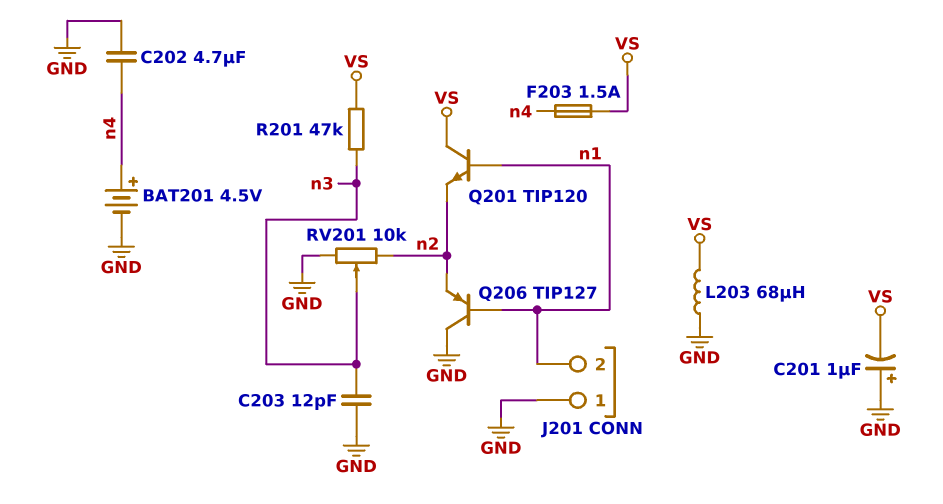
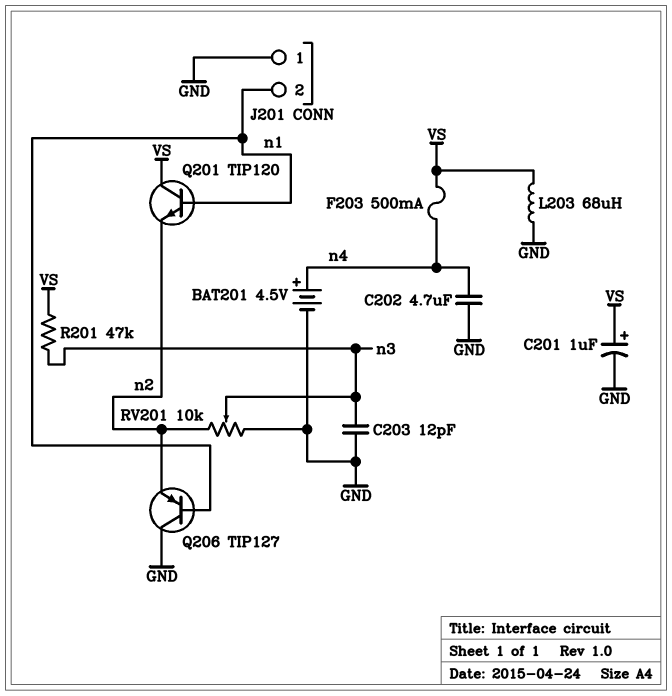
C201: 1uF (plus GND, minus VS) -> 1uF (plus VS, minus GND)
F203: 1.5A (VS, n4) -> 500mA (VS, n4)

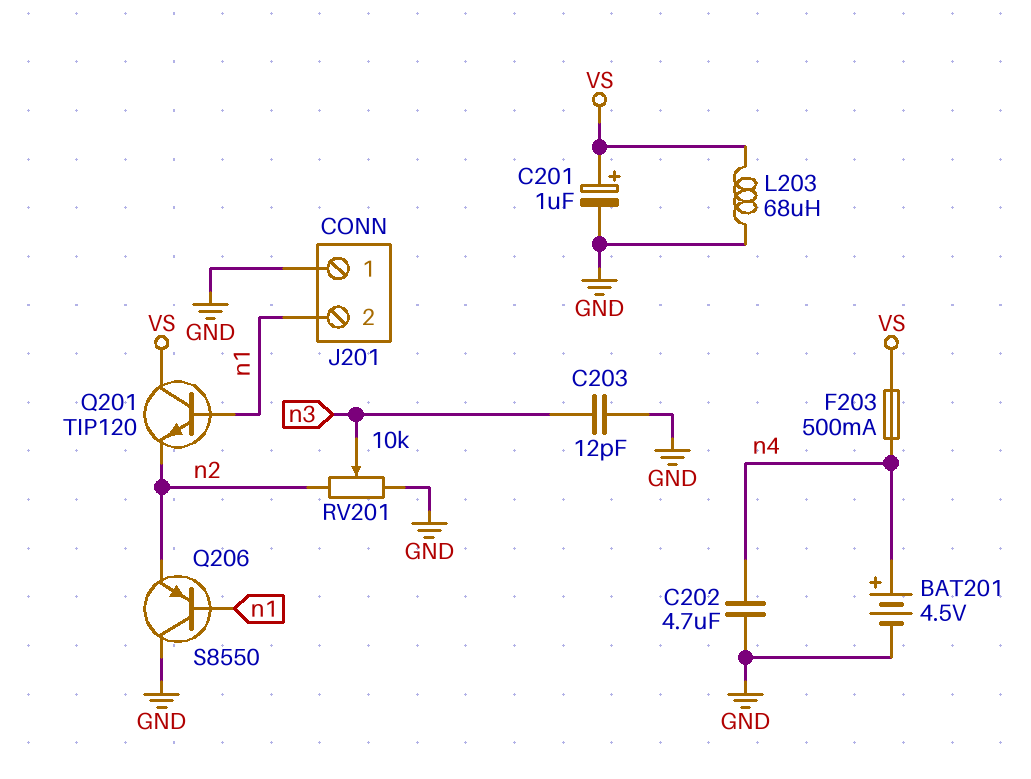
Q206: PNP TIP127 (B n1, C GND, E n2) -> PNP S8550 (B n1, C GND, E n2)
R201: 47k (VS, n3) -> none

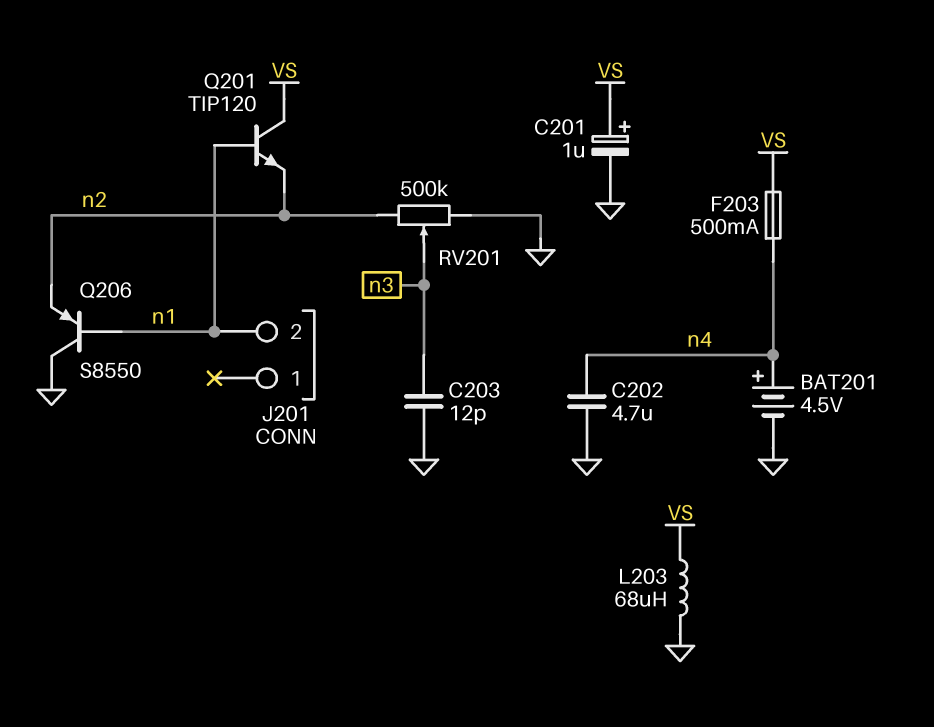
J201 pin 1: GND -> none
RV201: 10k (GND, n2, wiper n3) -> 500k (GND, n2, wiper n3)

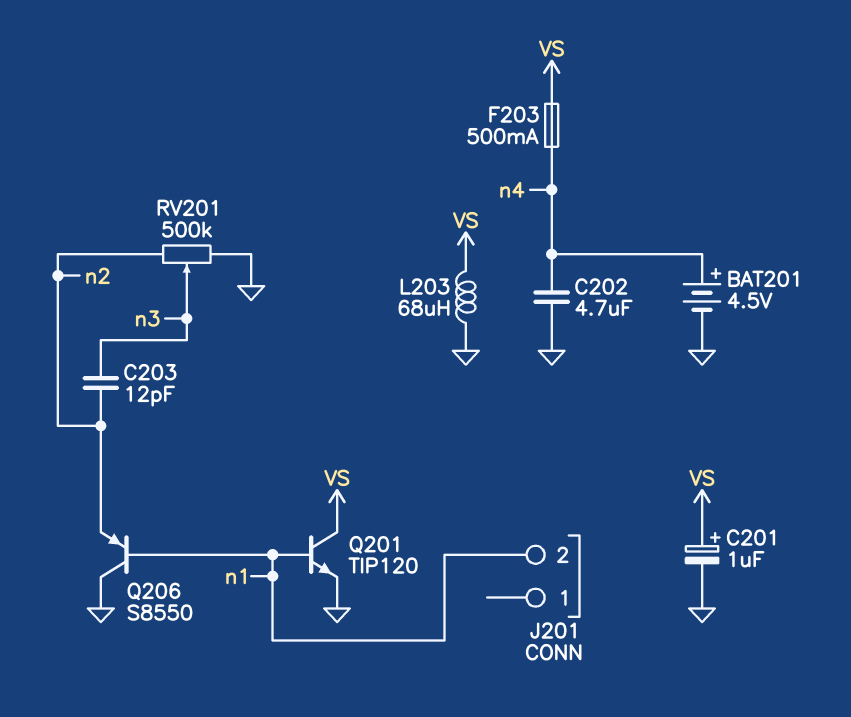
C203: 12pF (GND, n3) -> 12pF (n2, n3)
Q201: NPN TIP120 (B n1, C VS, E n2) -> NPN TIP120 (B n1, C VS, E GND)

